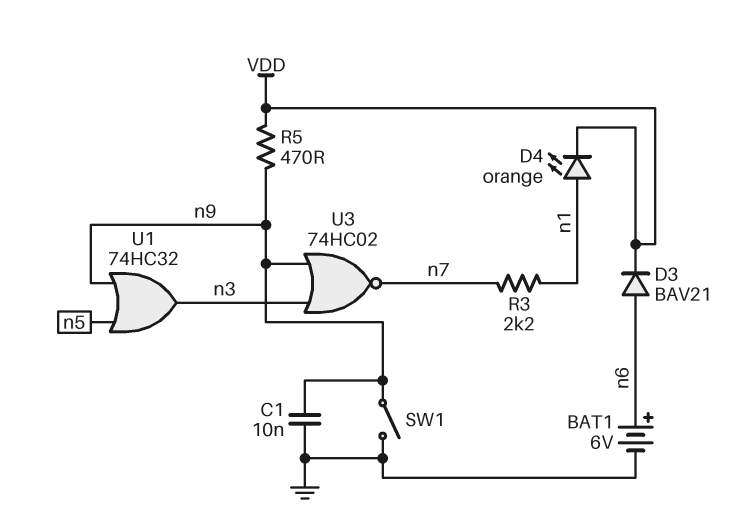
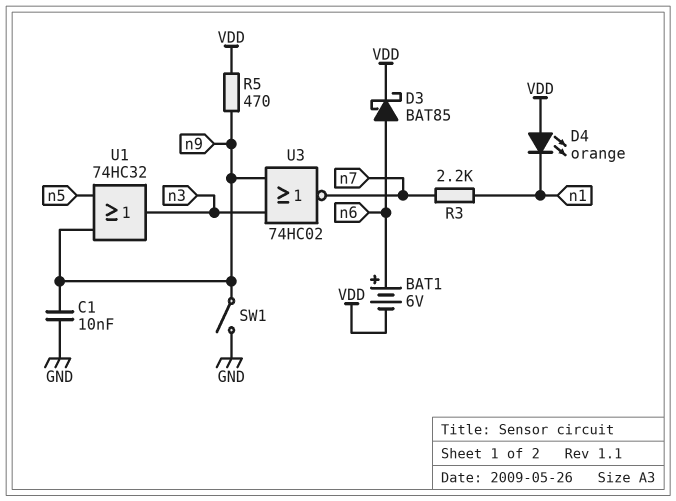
BAT1: 6V (plus n6, minus GND) -> 6V (plus n6, minus VDD)
D3: diode BAV21 (A n6, K VDD) -> schottky BAT85 (A n6, K VDD)
D4: LED orange (A n1, K VDD) -> LED orange (A VDD, K n1)

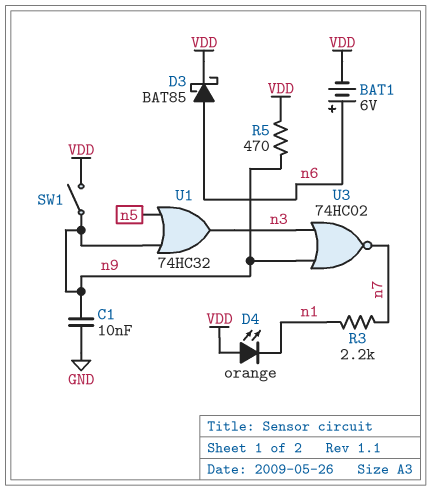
SW1: switch (GND, n9) -> switch (VDD, n9)

